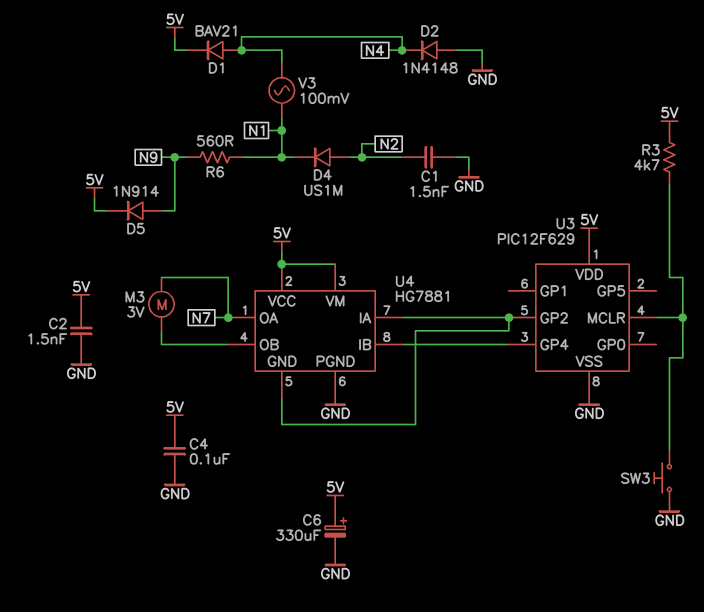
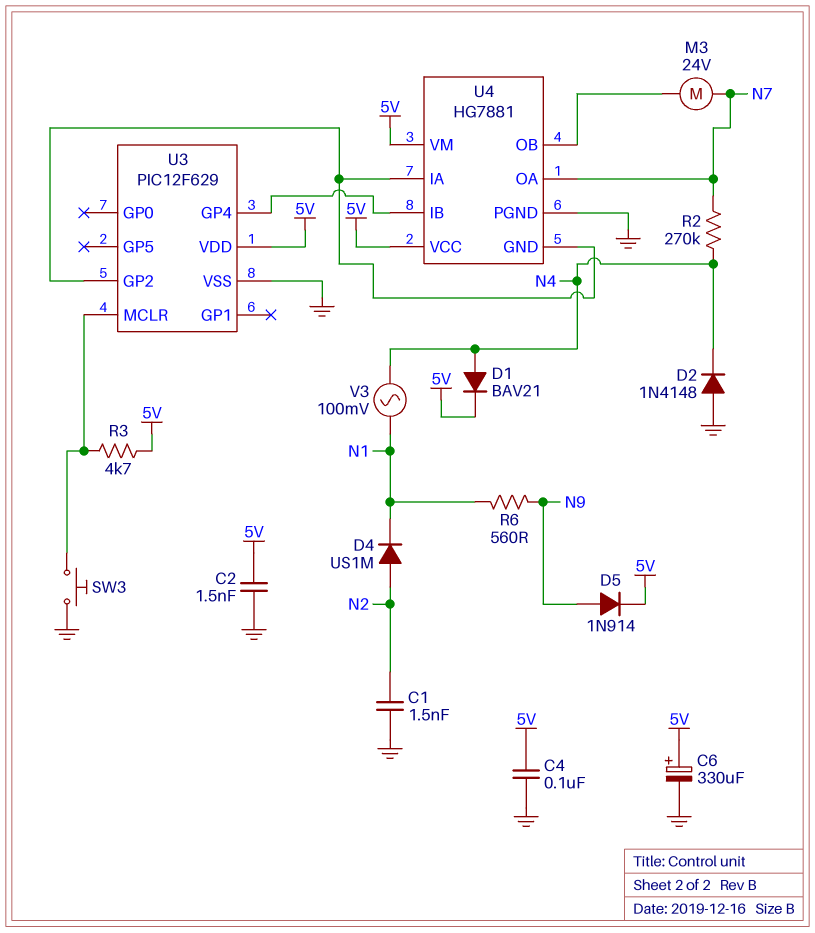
M3: motor 3V (N7, U4/OB) -> motor 24V (N7, U4/OB)
R2: none -> 270k (N4, N7)

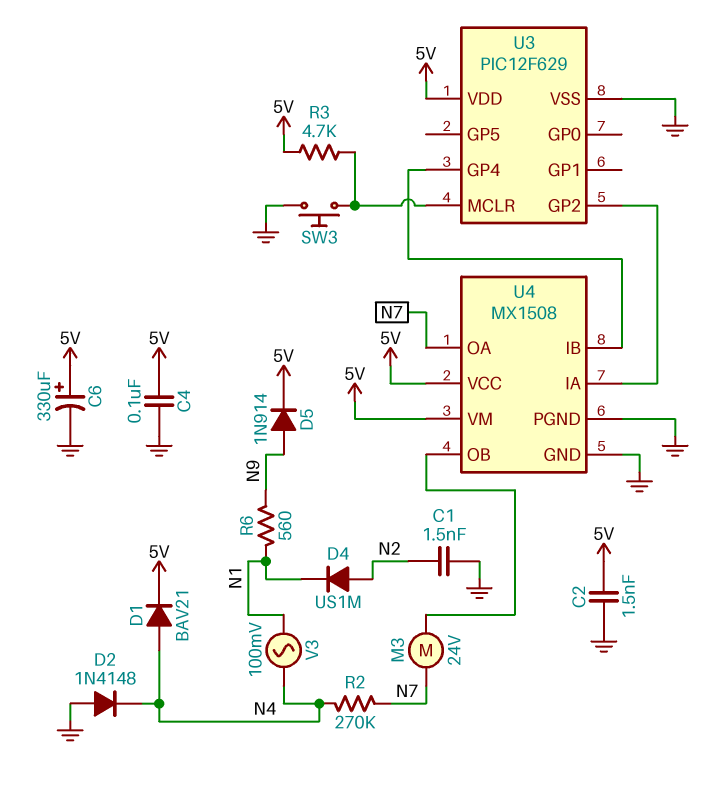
U4: HG7881 -> MX1508
U4 pin GND: U3/GP2 -> GND

